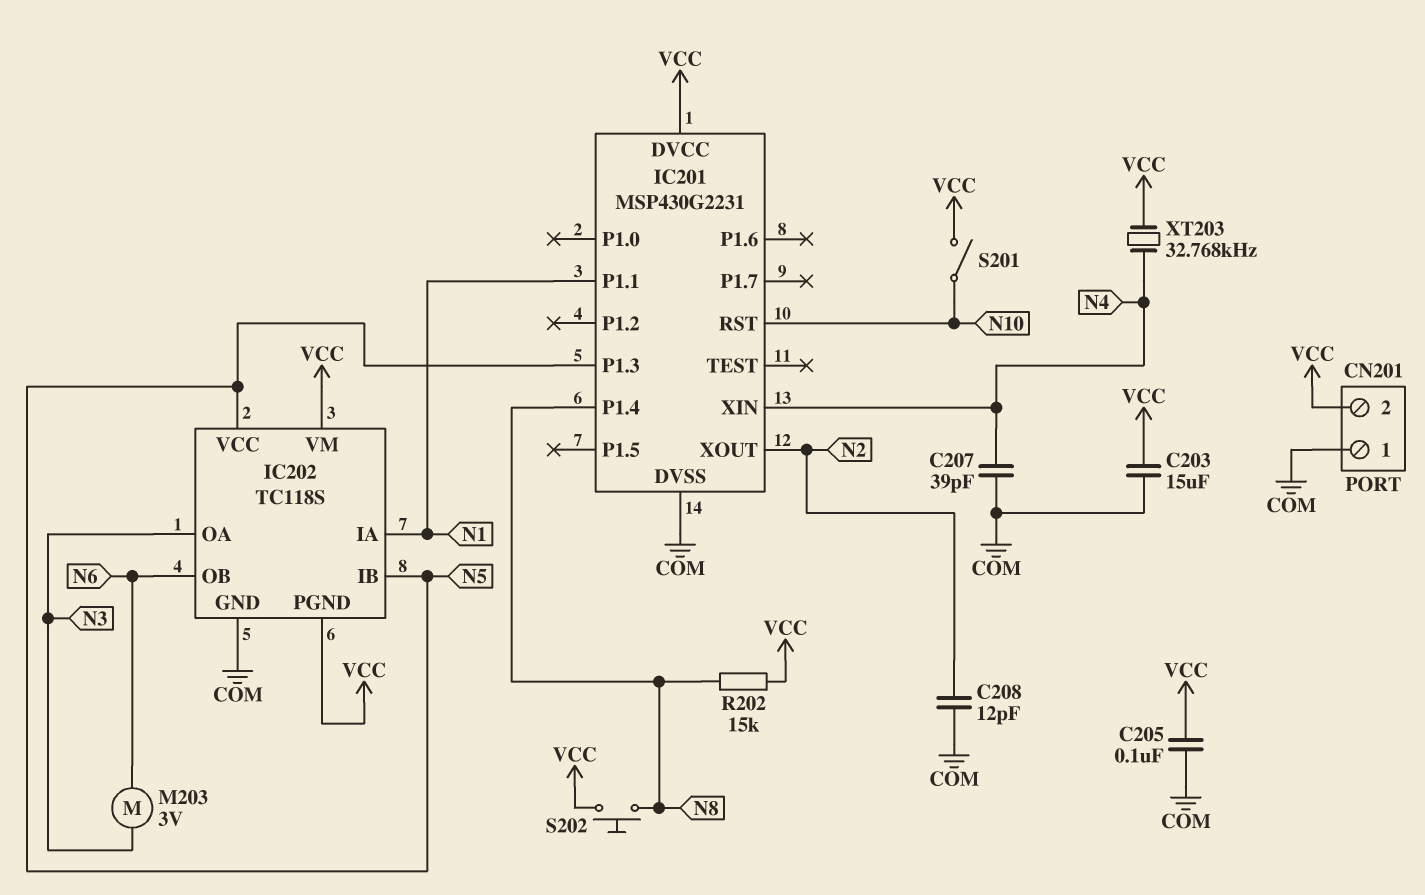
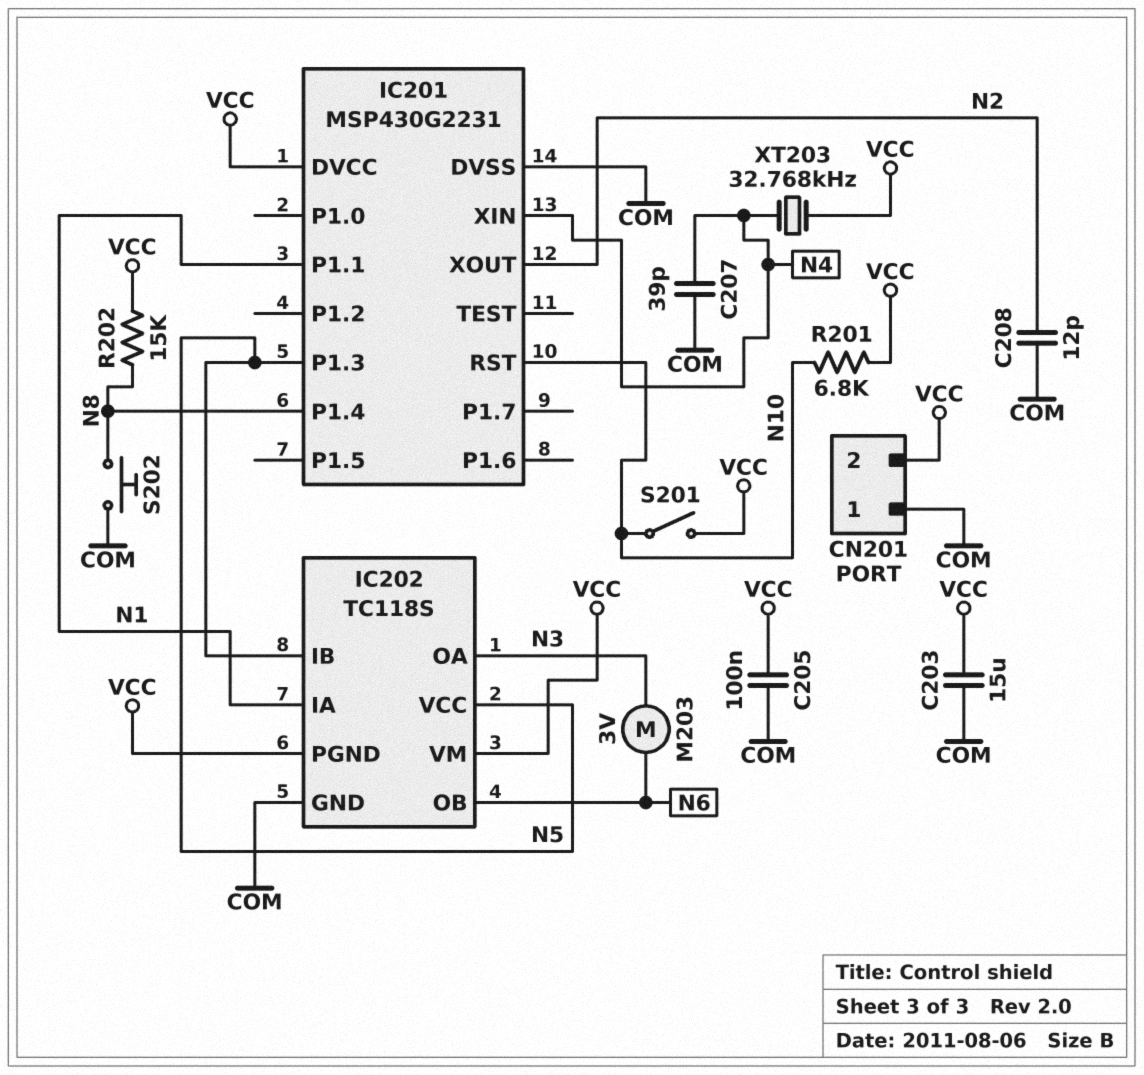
R201: none -> 6.8k (N10, VCC)
S202: button (N8, VCC) -> button (COM, N8)

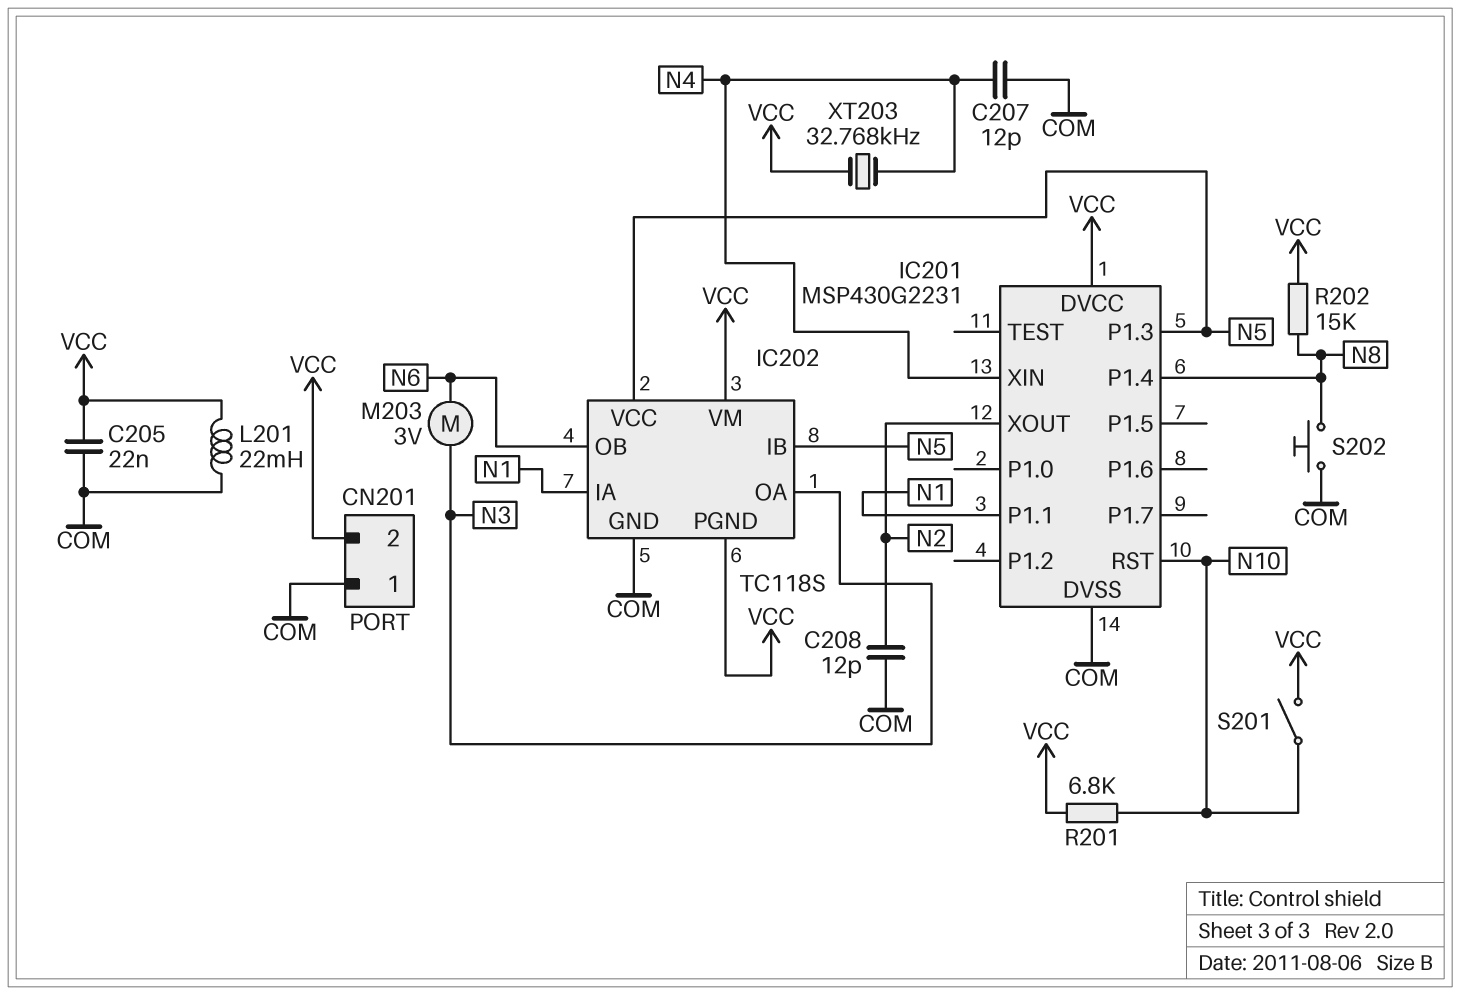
C203: 15uF (COM, VCC) -> none
C205: 100nF (COM, VCC) -> 22nF (COM, VCC)
C207: 39pF (COM, N4) -> 12pF (COM, N4)
L201: none -> 22mH (COM, VCC)

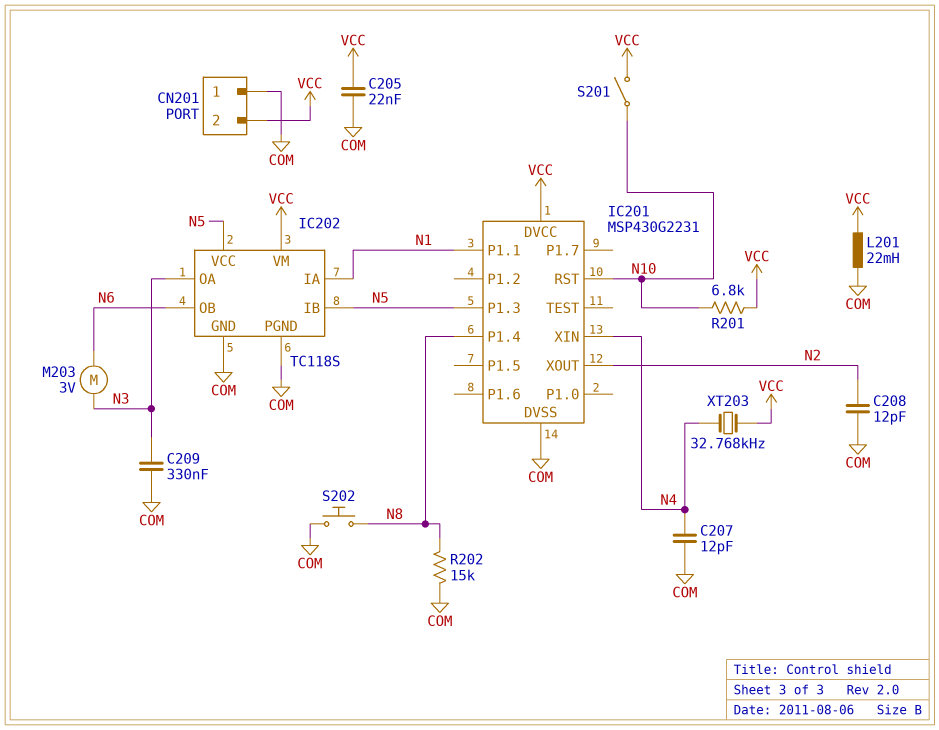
C209: none -> 330nF (COM, N3)
IC202 pin PGND: VCC -> COM
R202: 15k (N8, VCC) -> 15k (COM, N8)

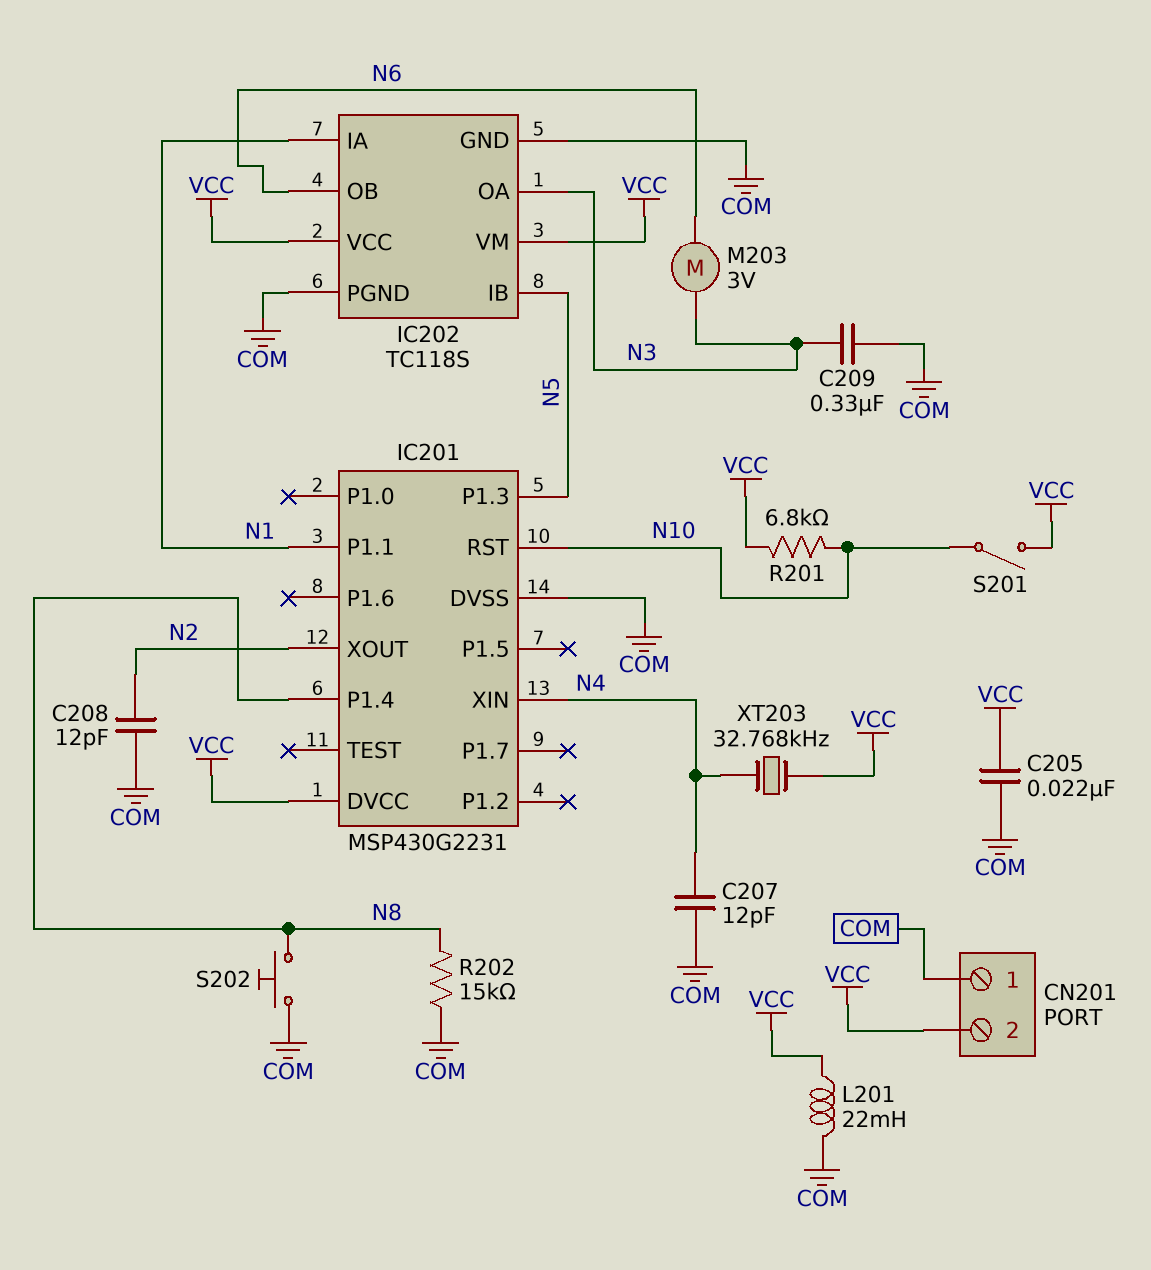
IC202 pin VCC: N5 -> VCC

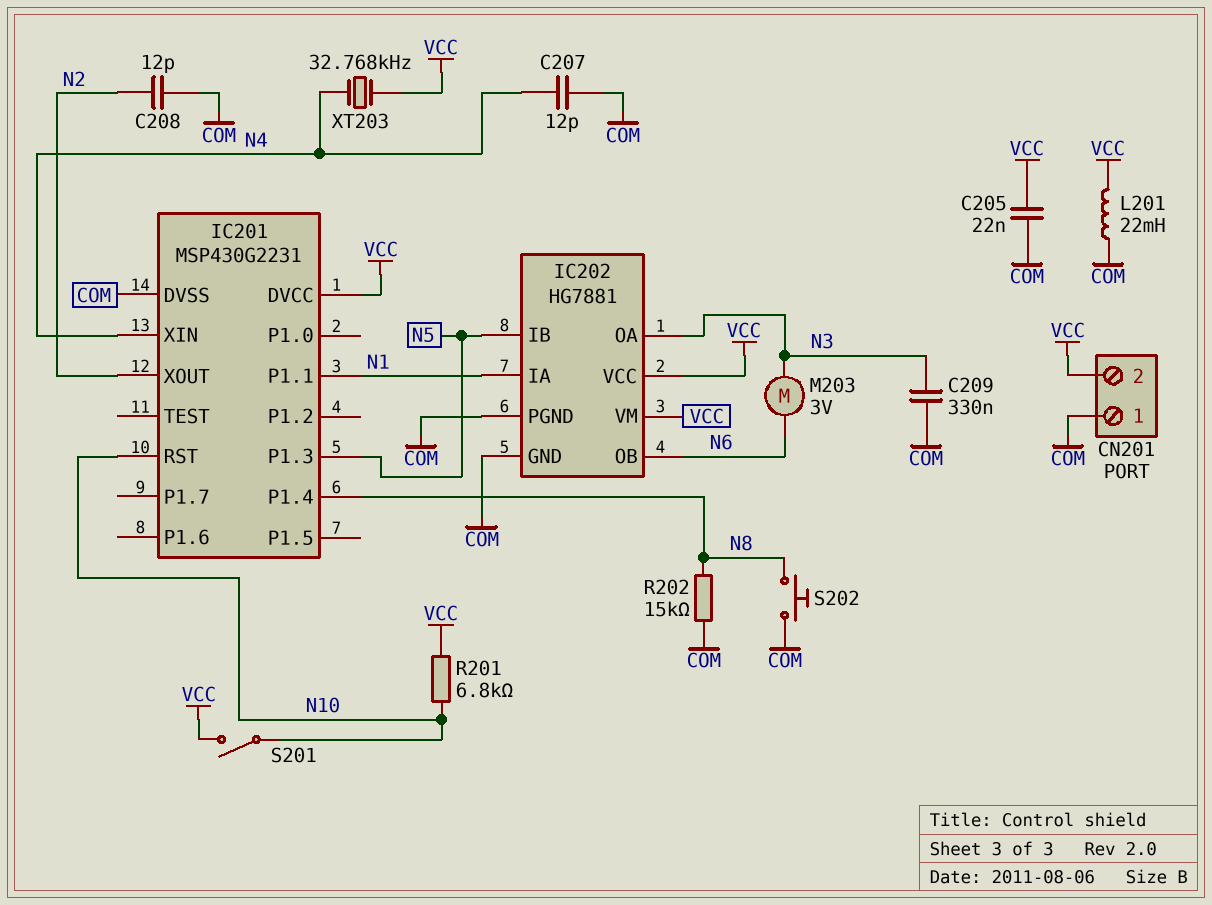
IC202: TC118S -> HG7881

